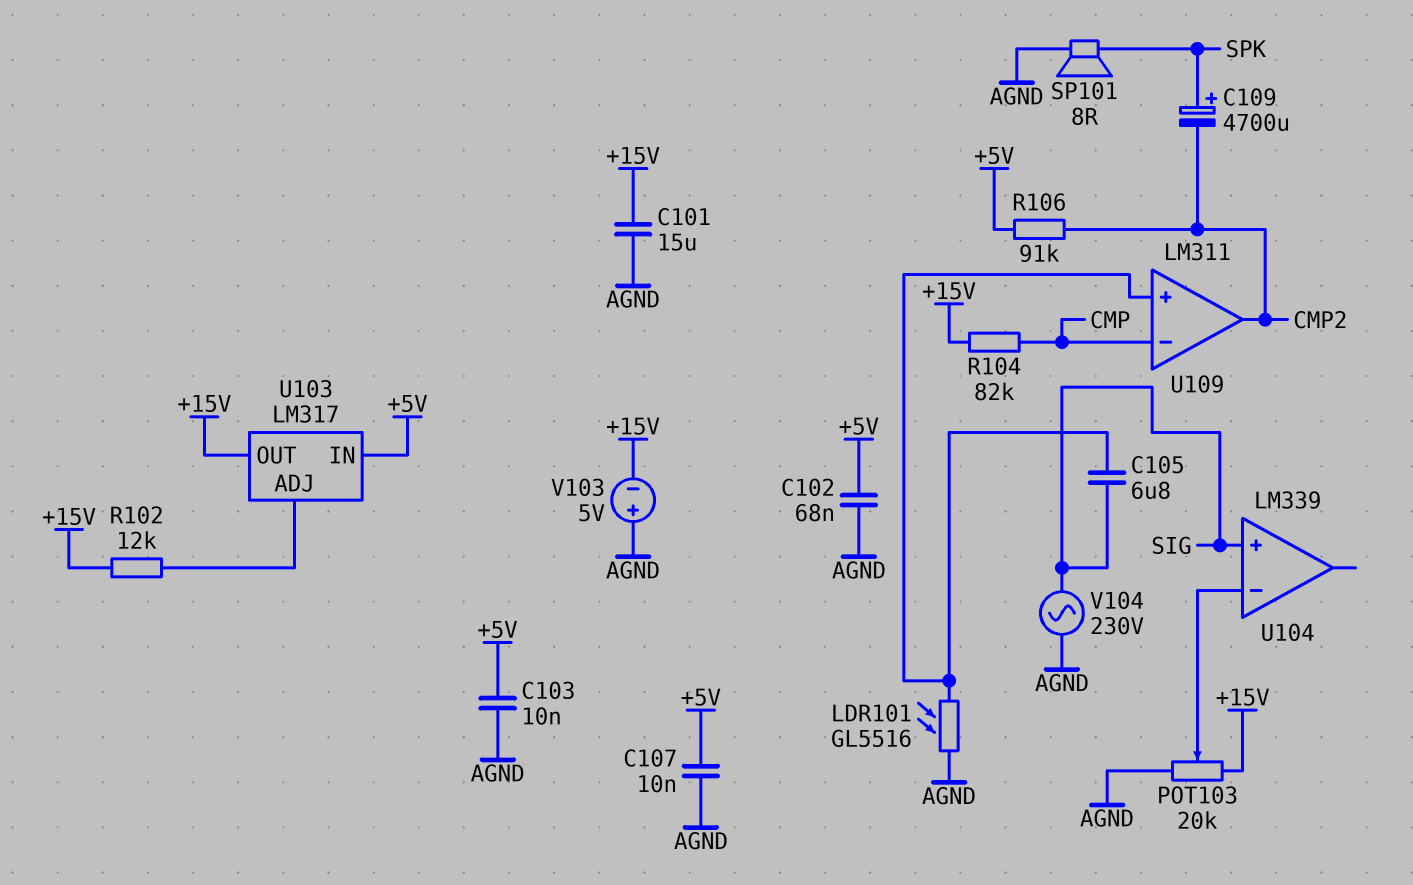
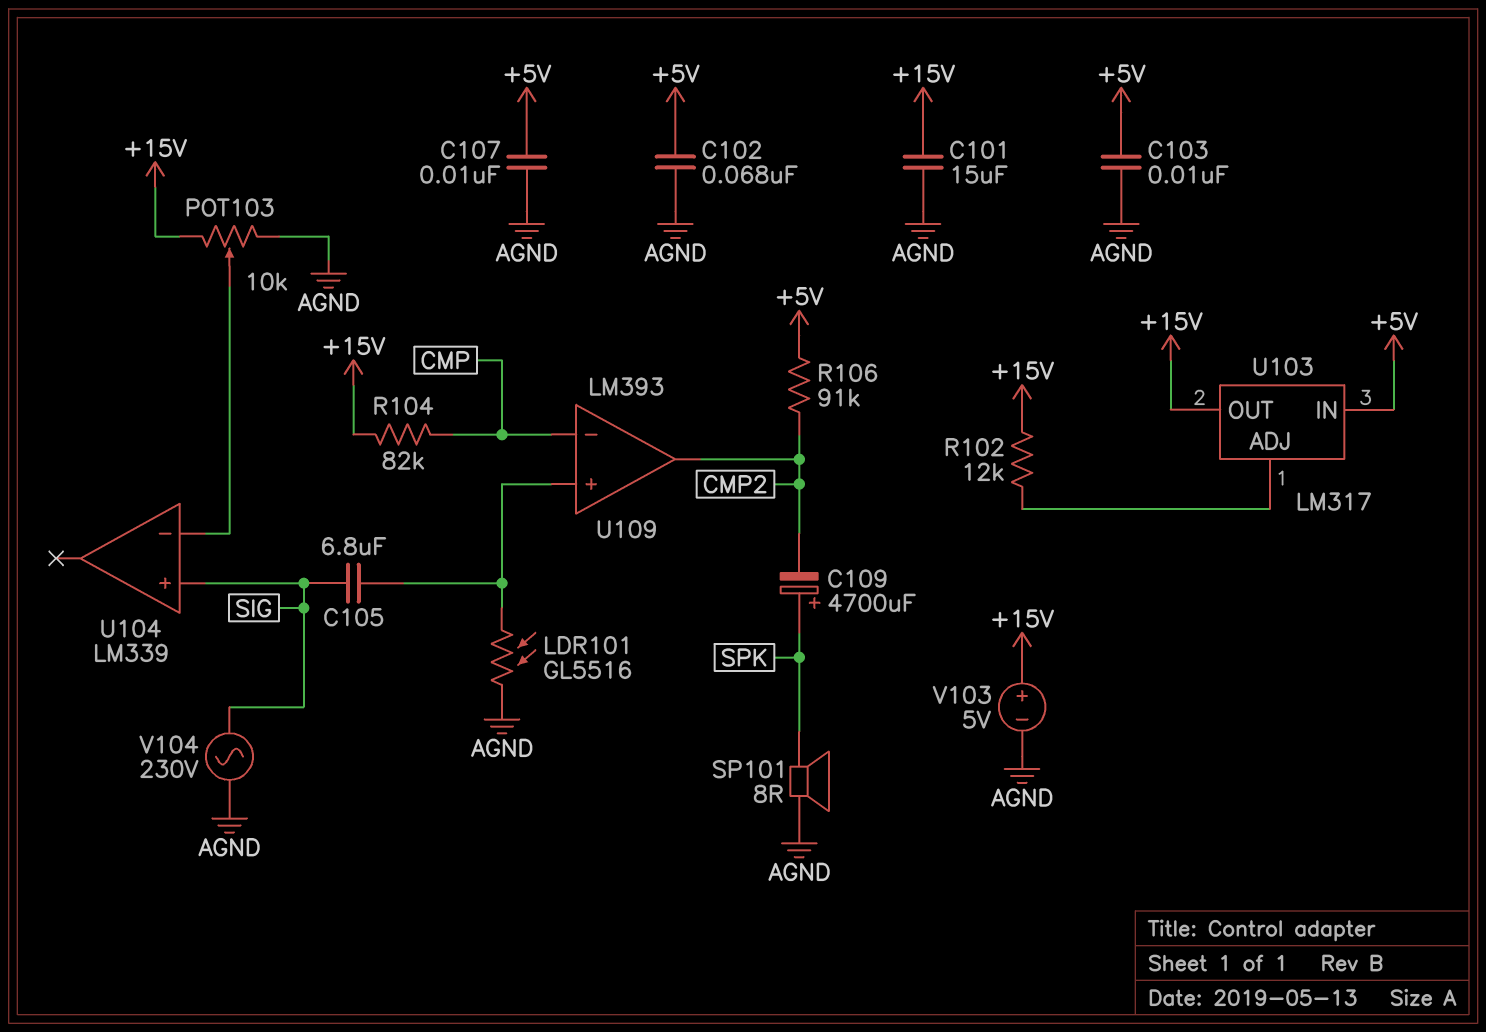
POT103: 20k (+15V, AGND, wiper U104/in-) -> 10k (+15V, AGND, wiper U104/in-)
U109: LM311 -> LM393
V103: 5V (plus AGND, minus +15V) -> 5V (plus +15V, minus AGND)

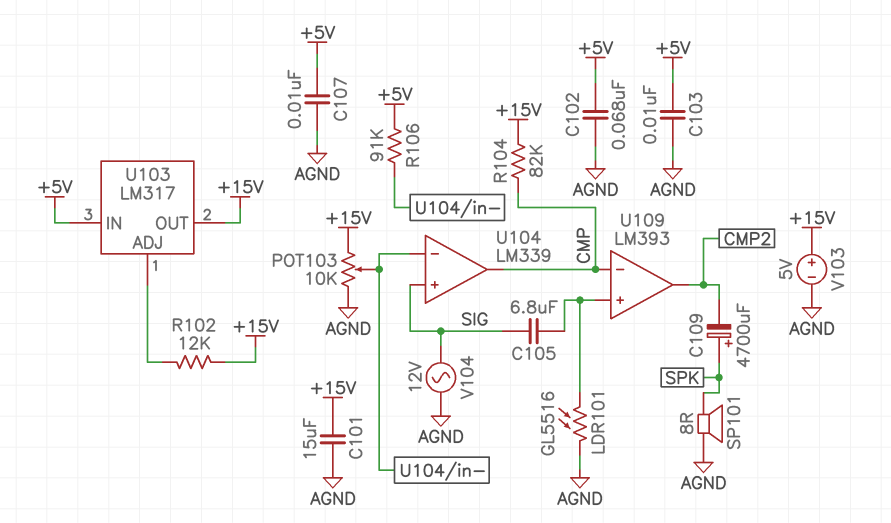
R106: 91k (+5V, CMP2) -> 91k (+5V, U104/in-)
U104 pin out: none -> CMP
V104: AC 230V (AGND, SIG) -> AC 12V (AGND, SIG)

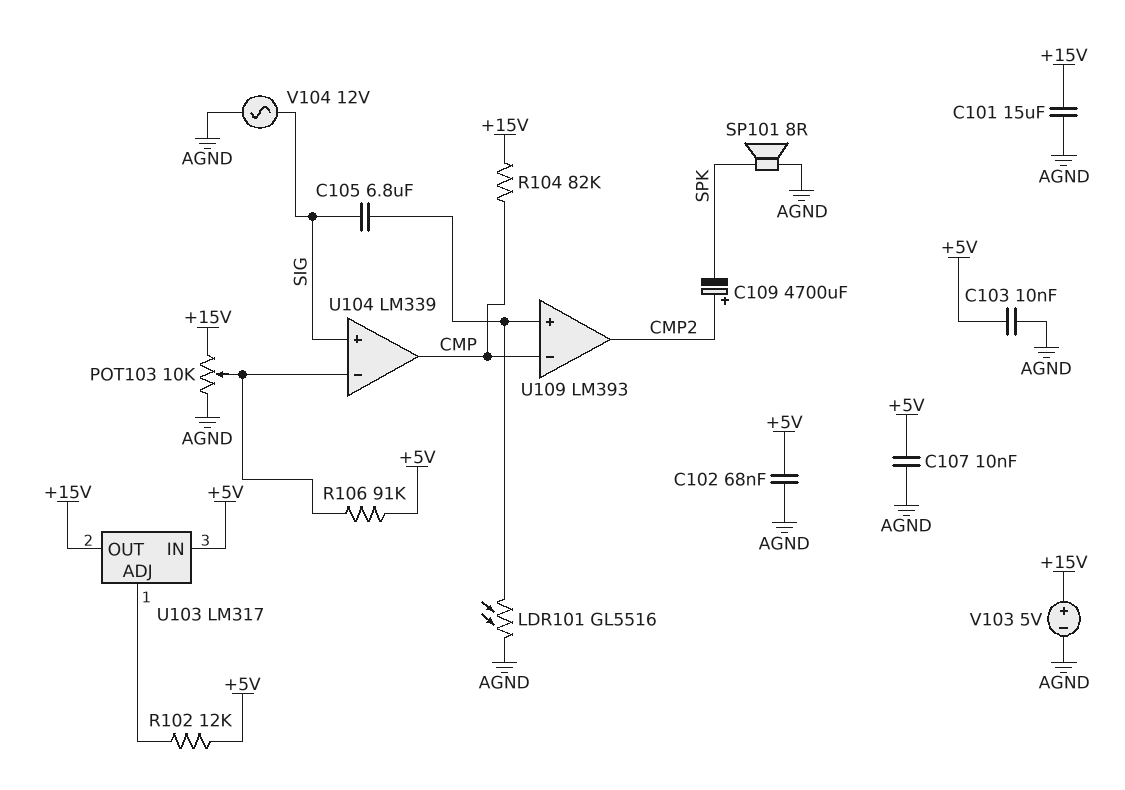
C109: 4700uF (plus SPK, minus CMP2) -> 4700uF (plus CMP2, minus SPK)
R102: 12k (+15V, U103/ADJ) -> 12k (+5V, U103/ADJ)

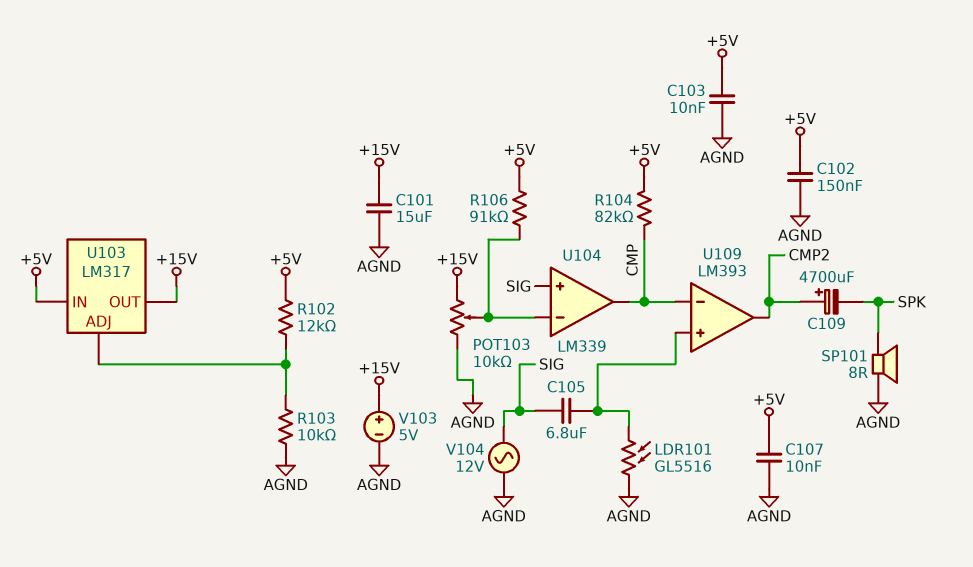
C102: 68nF (+5V, AGND) -> 150nF (+5V, AGND)
R103: none -> 10k (AGND, U103/ADJ)
R104: 82k (+15V, CMP) -> 82k (+5V, CMP)

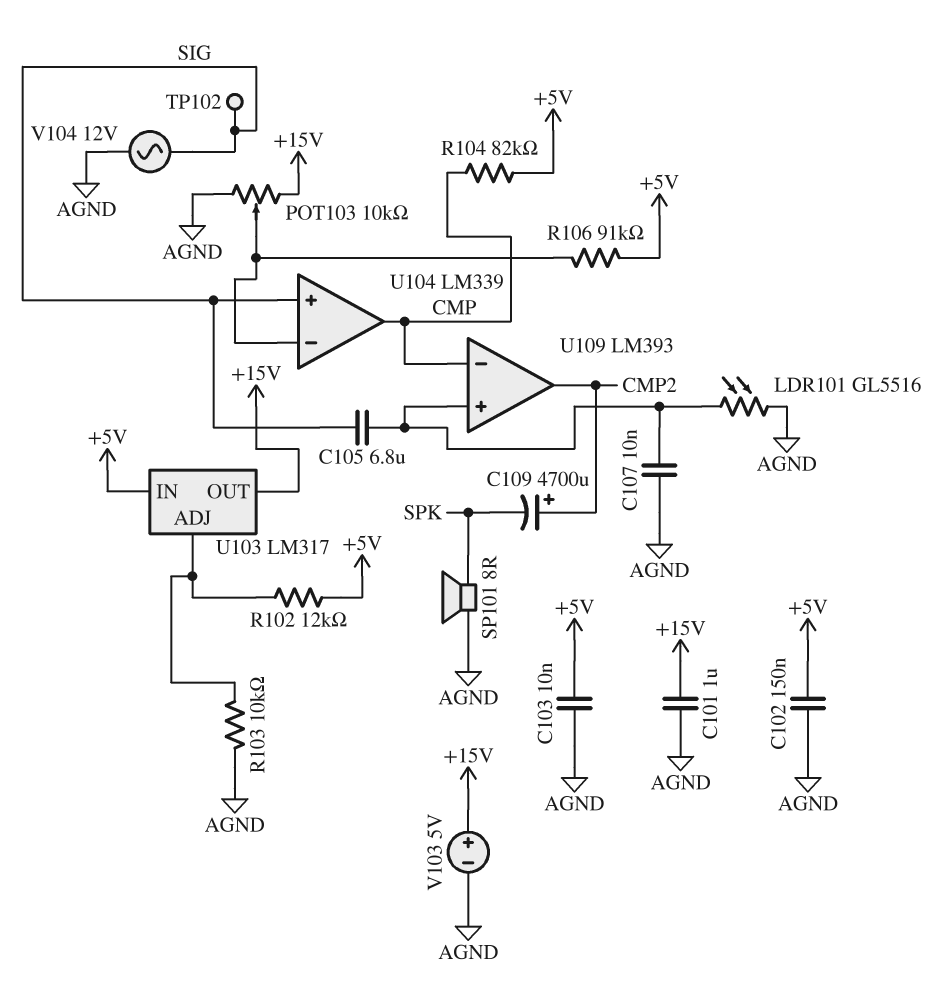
C101: 15uF (+15V, AGND) -> 1uF (+15V, AGND)
C107: 10nF (+5V, AGND) -> 10nF (AGND, U109/in+)
TP102: none -> test point (SIG)

